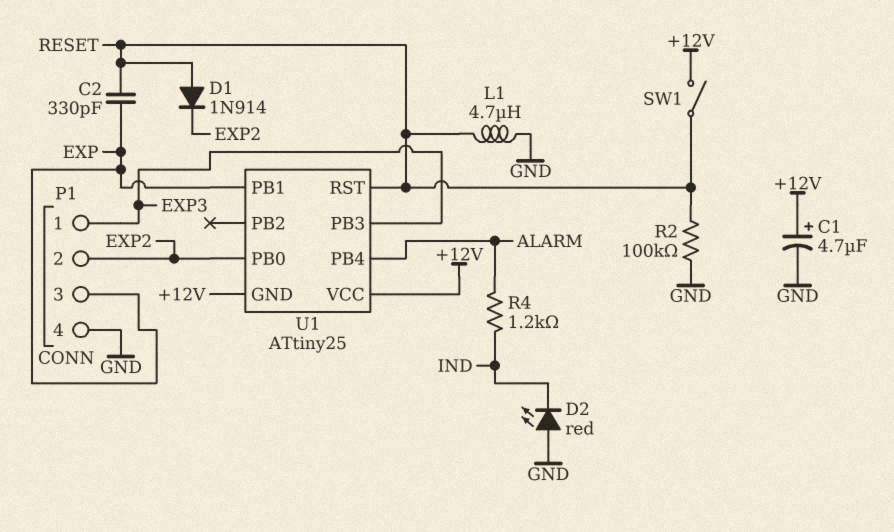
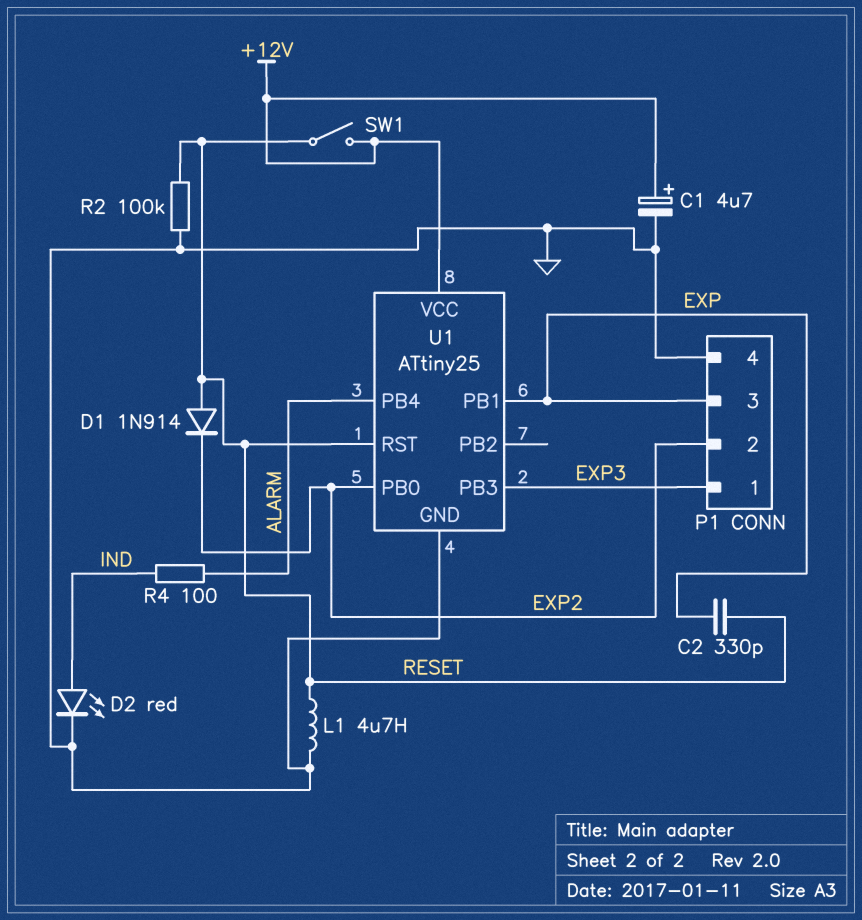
D2: LED red (A GND, K IND) -> LED red (A IND, K GND)
R4: 1.2k (ALARM, IND) -> 100 (ALARM, IND)
U1 pin GND: +12V -> GND

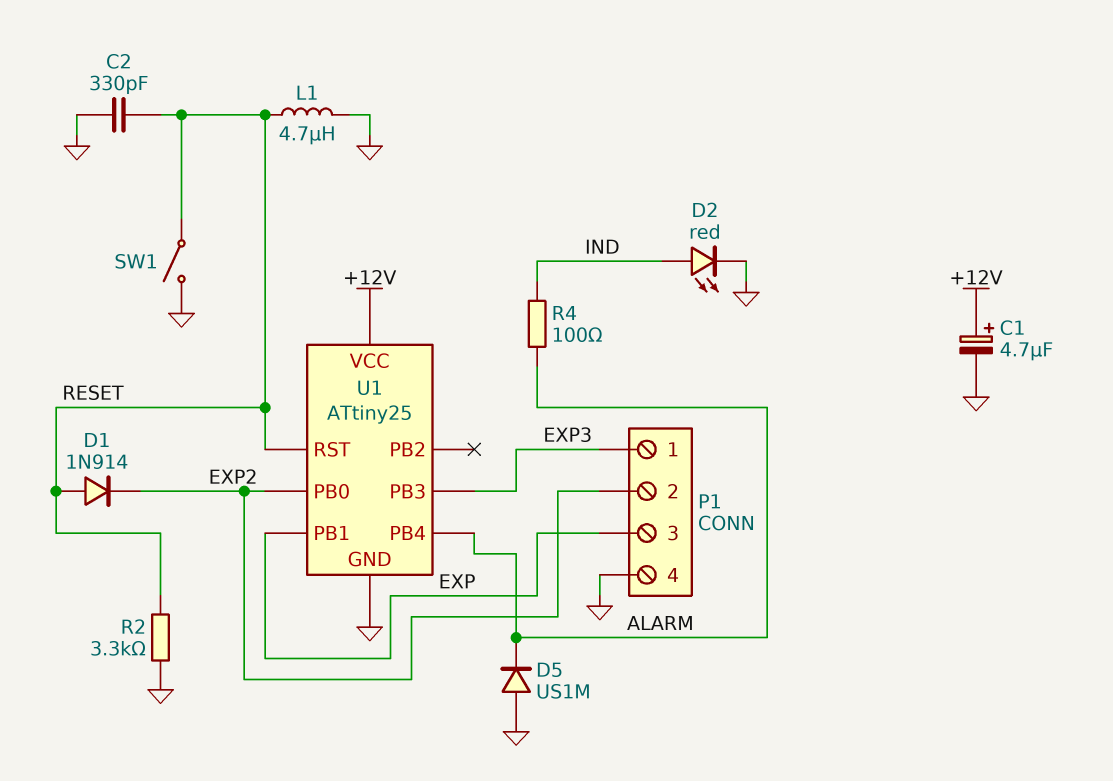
C2: 330pF (EXP, RESET) -> 330pF (GND, RESET)
D5: none -> diode US1M (A GND, K ALARM)
R2: 100k (GND, RESET) -> 3.3k (GND, RESET)
SW1: switch (+12V, RESET) -> switch (GND, RESET)

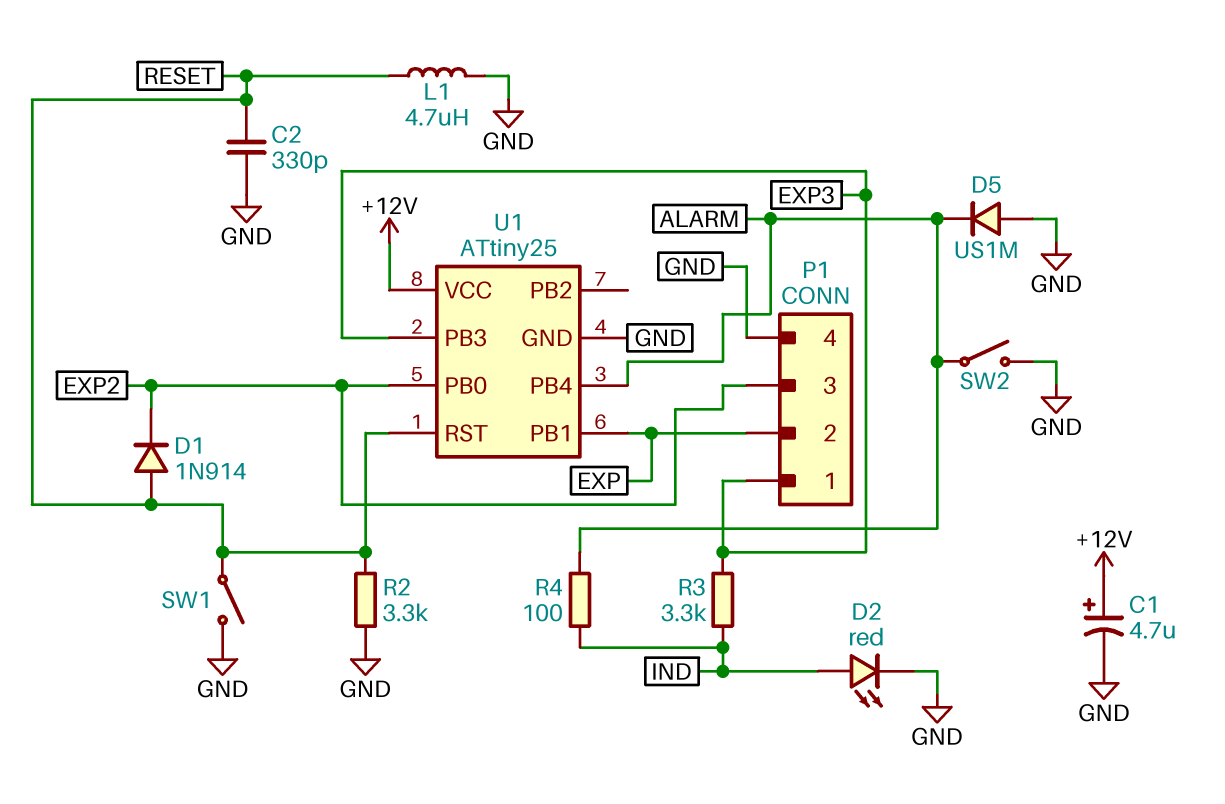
P1 pin 2: EXP2 -> EXP
P1 pin 3: EXP -> EXP2
R3: none -> 3.3k (EXP3, IND)
SW2: none -> switch (ALARM, GND)

